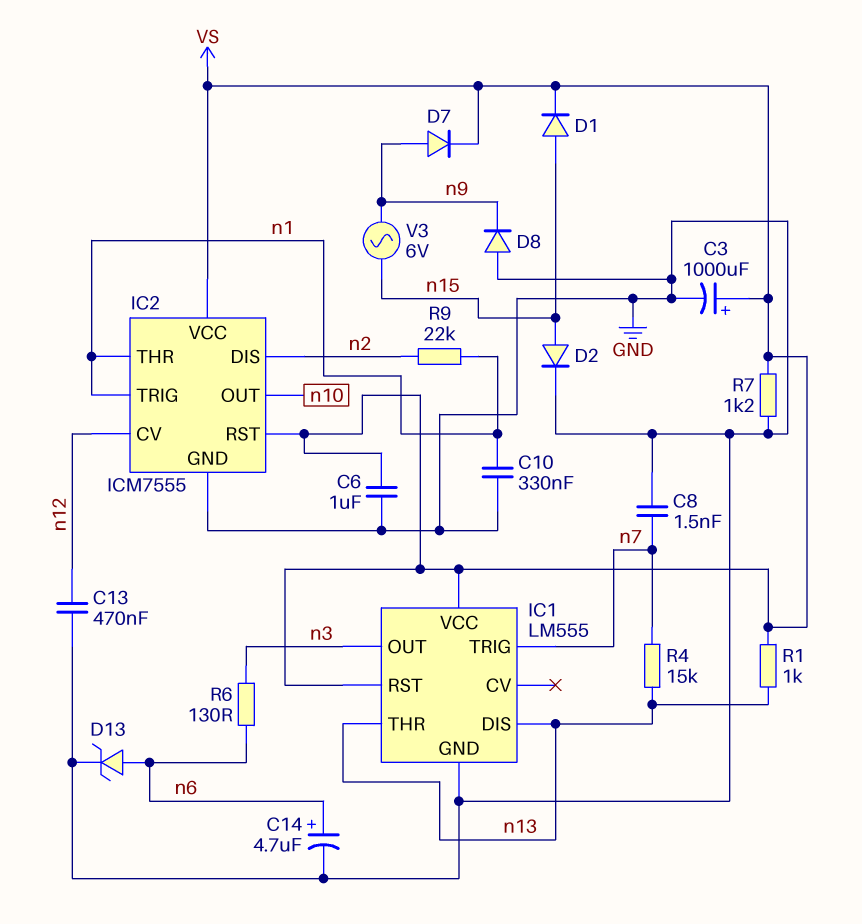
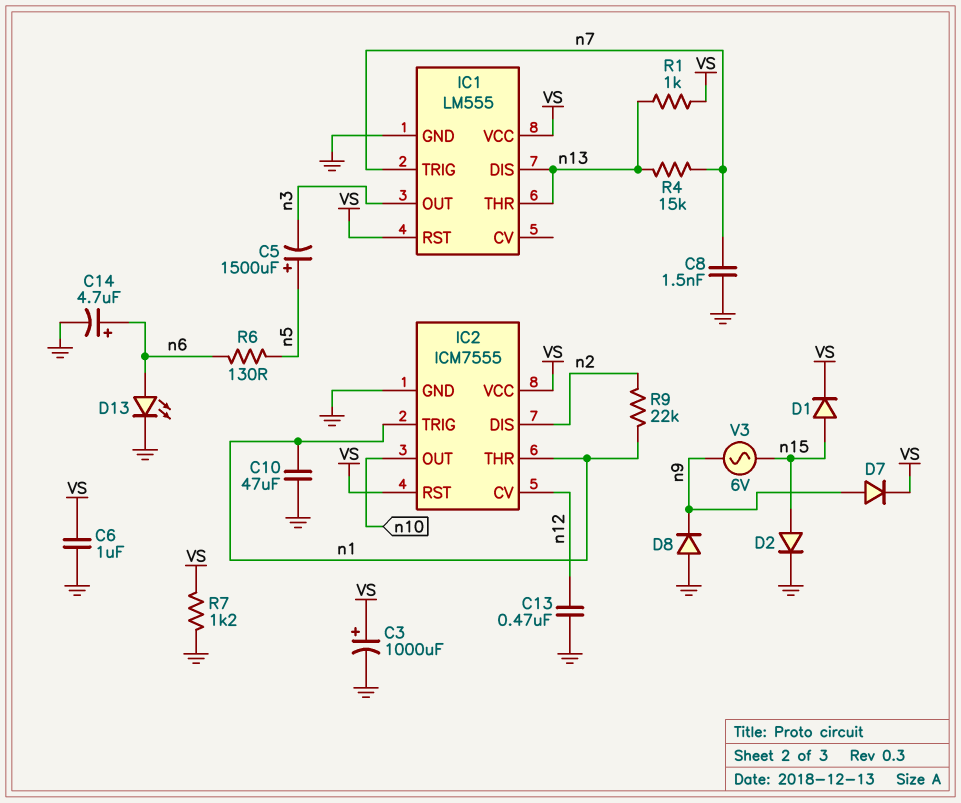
C5: none -> 1500uF (plus n5, minus n3)
C10: 330nF (GND, n1) -> 47uF (GND, n1)
D13: zener (A n6, K GND) -> LED (A n6, K GND)
R6: 130 (n3, n6) -> 130 (n5, n6)

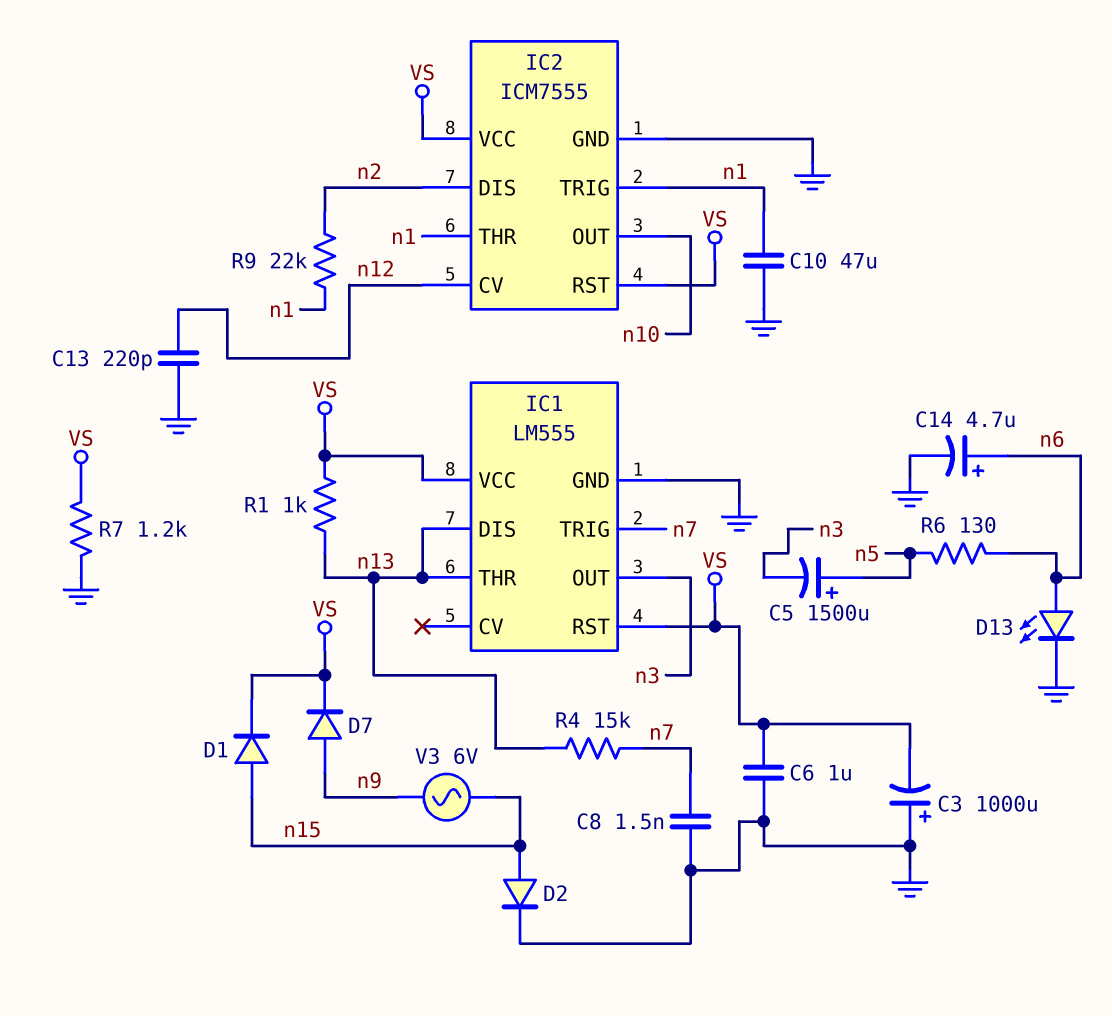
C3: 1000uF (plus VS, minus GND) -> 1000uF (plus GND, minus VS)
C13: 470nF (GND, n12) -> 220pF (GND, n12)
D8: diode (A GND, K n9) -> none

